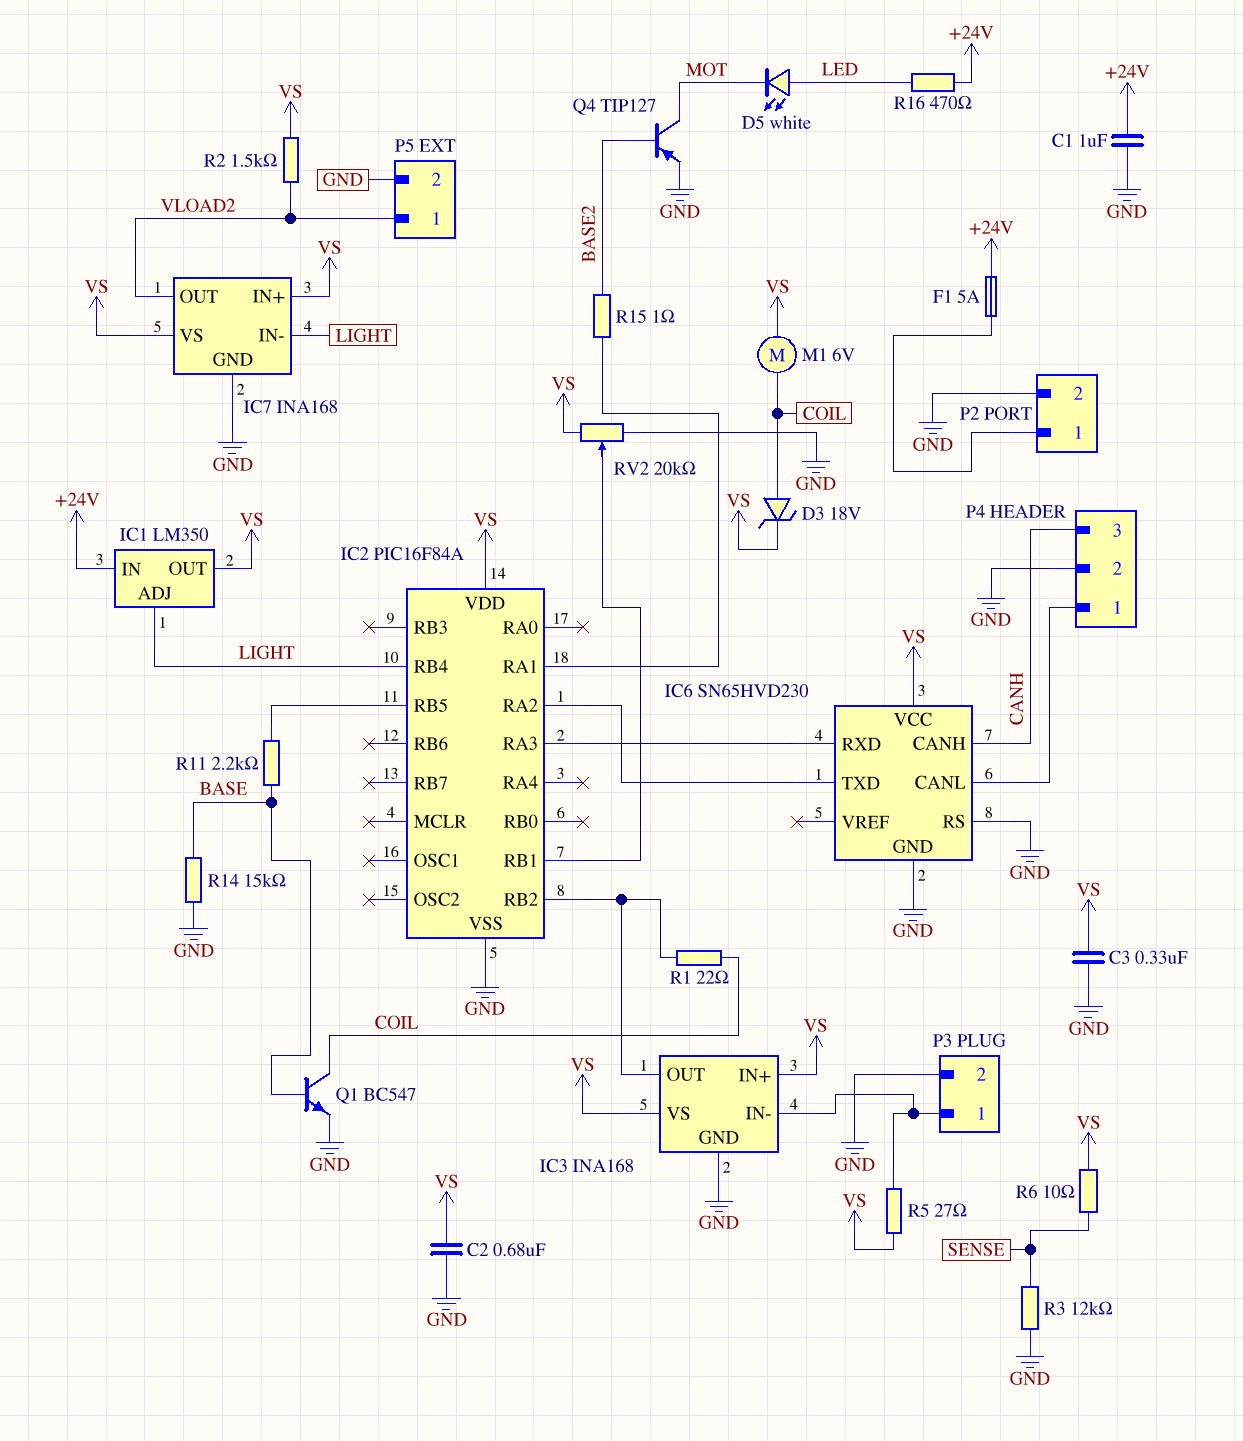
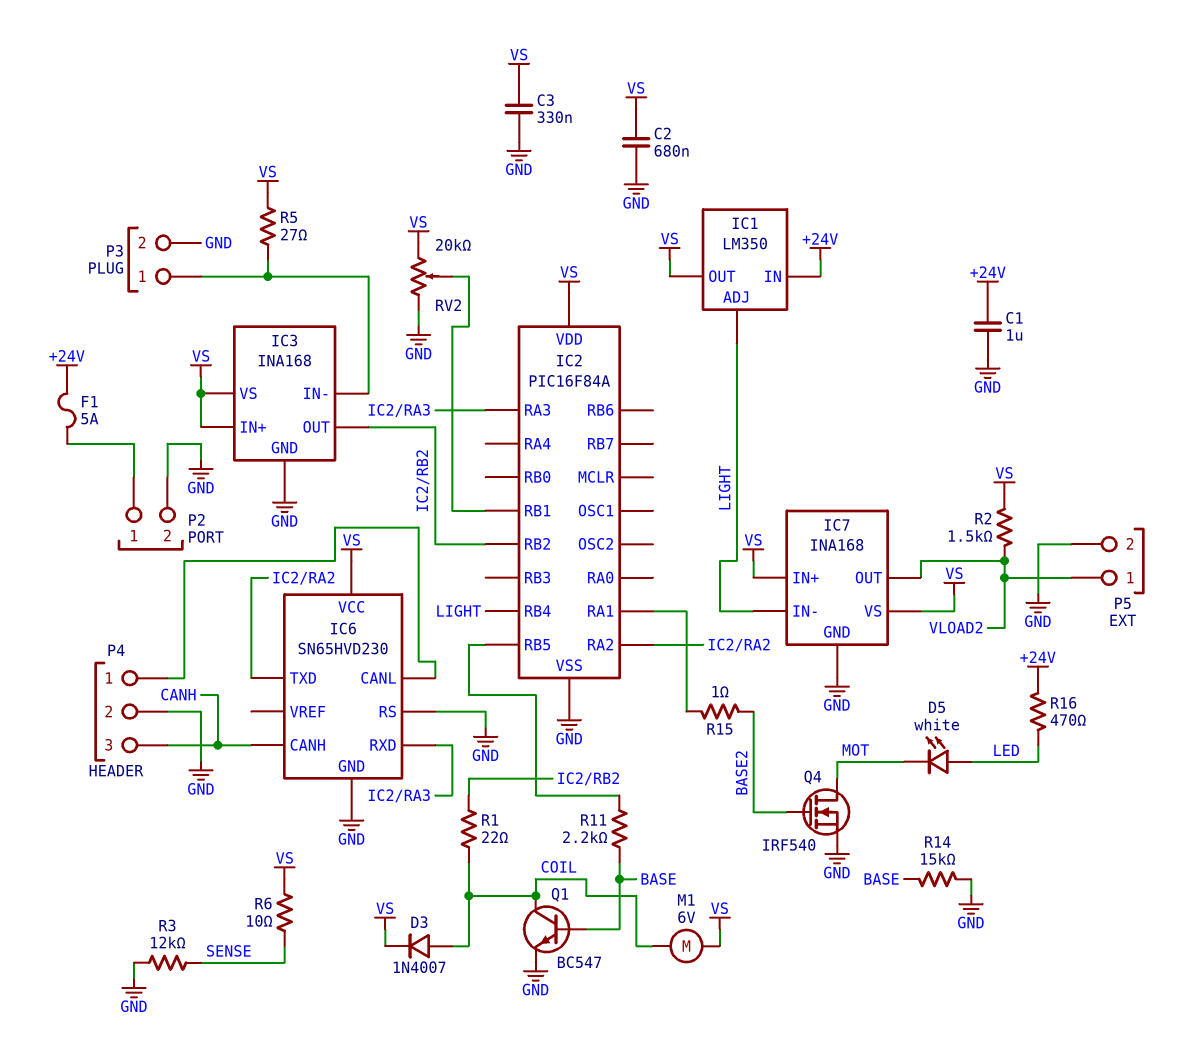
D3: zener 18V (A COIL, K VS) -> diode 1N4007 (A COIL, K VS)
Q4: PNP TIP127 (B BASE2, C MOT, E GND) -> NMOS IRF540 (G BASE2, D MOT, S GND)

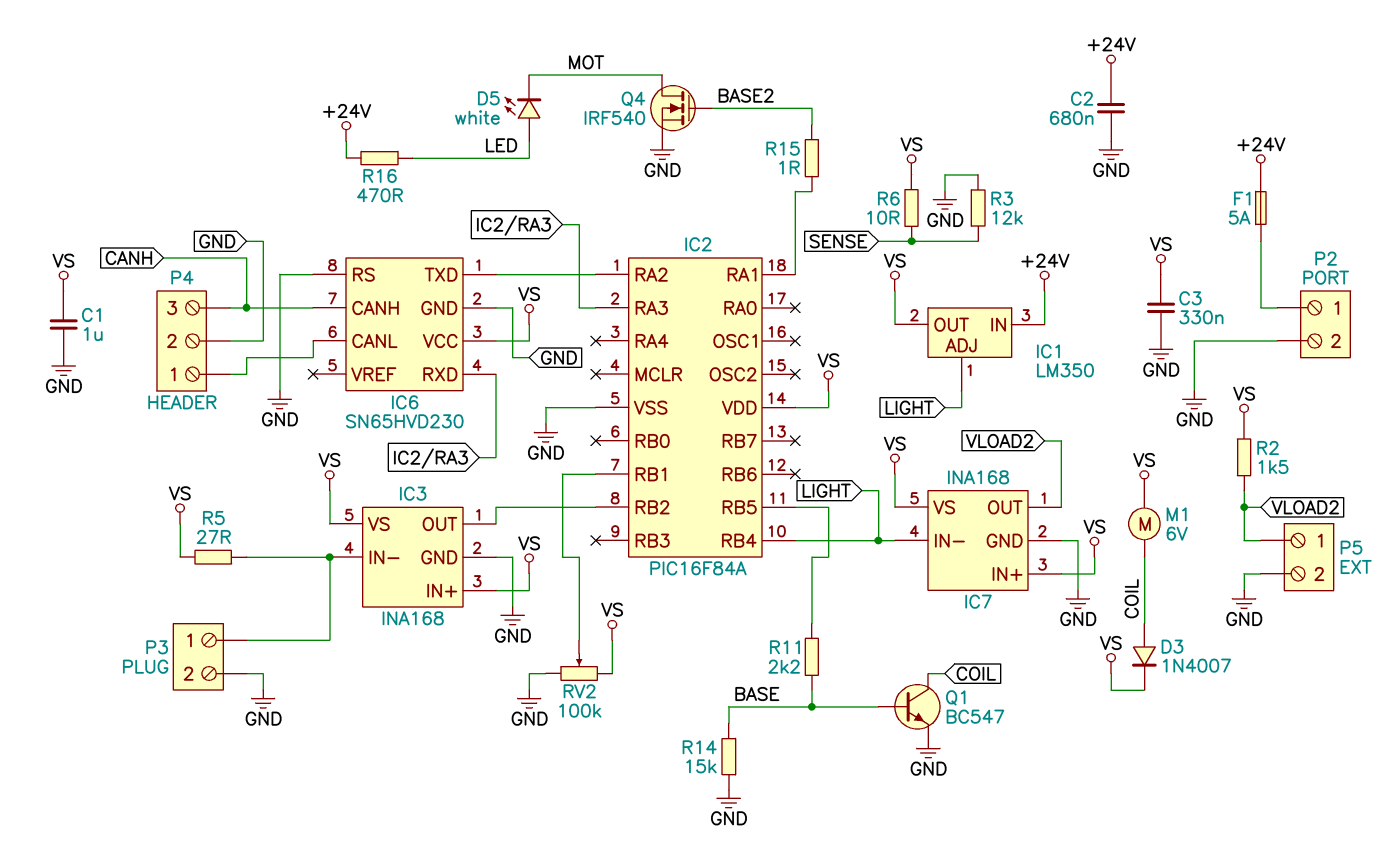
C1: 1uF (+24V, GND) -> 1uF (GND, VS)
C2: 680nF (GND, VS) -> 680nF (+24V, GND)
R1: 22 (COIL, IC2/RB2) -> none
RV2: 20k (GND, VS, wiper IC2/RB1) -> 100k (GND, VS, wiper IC2/RB1)

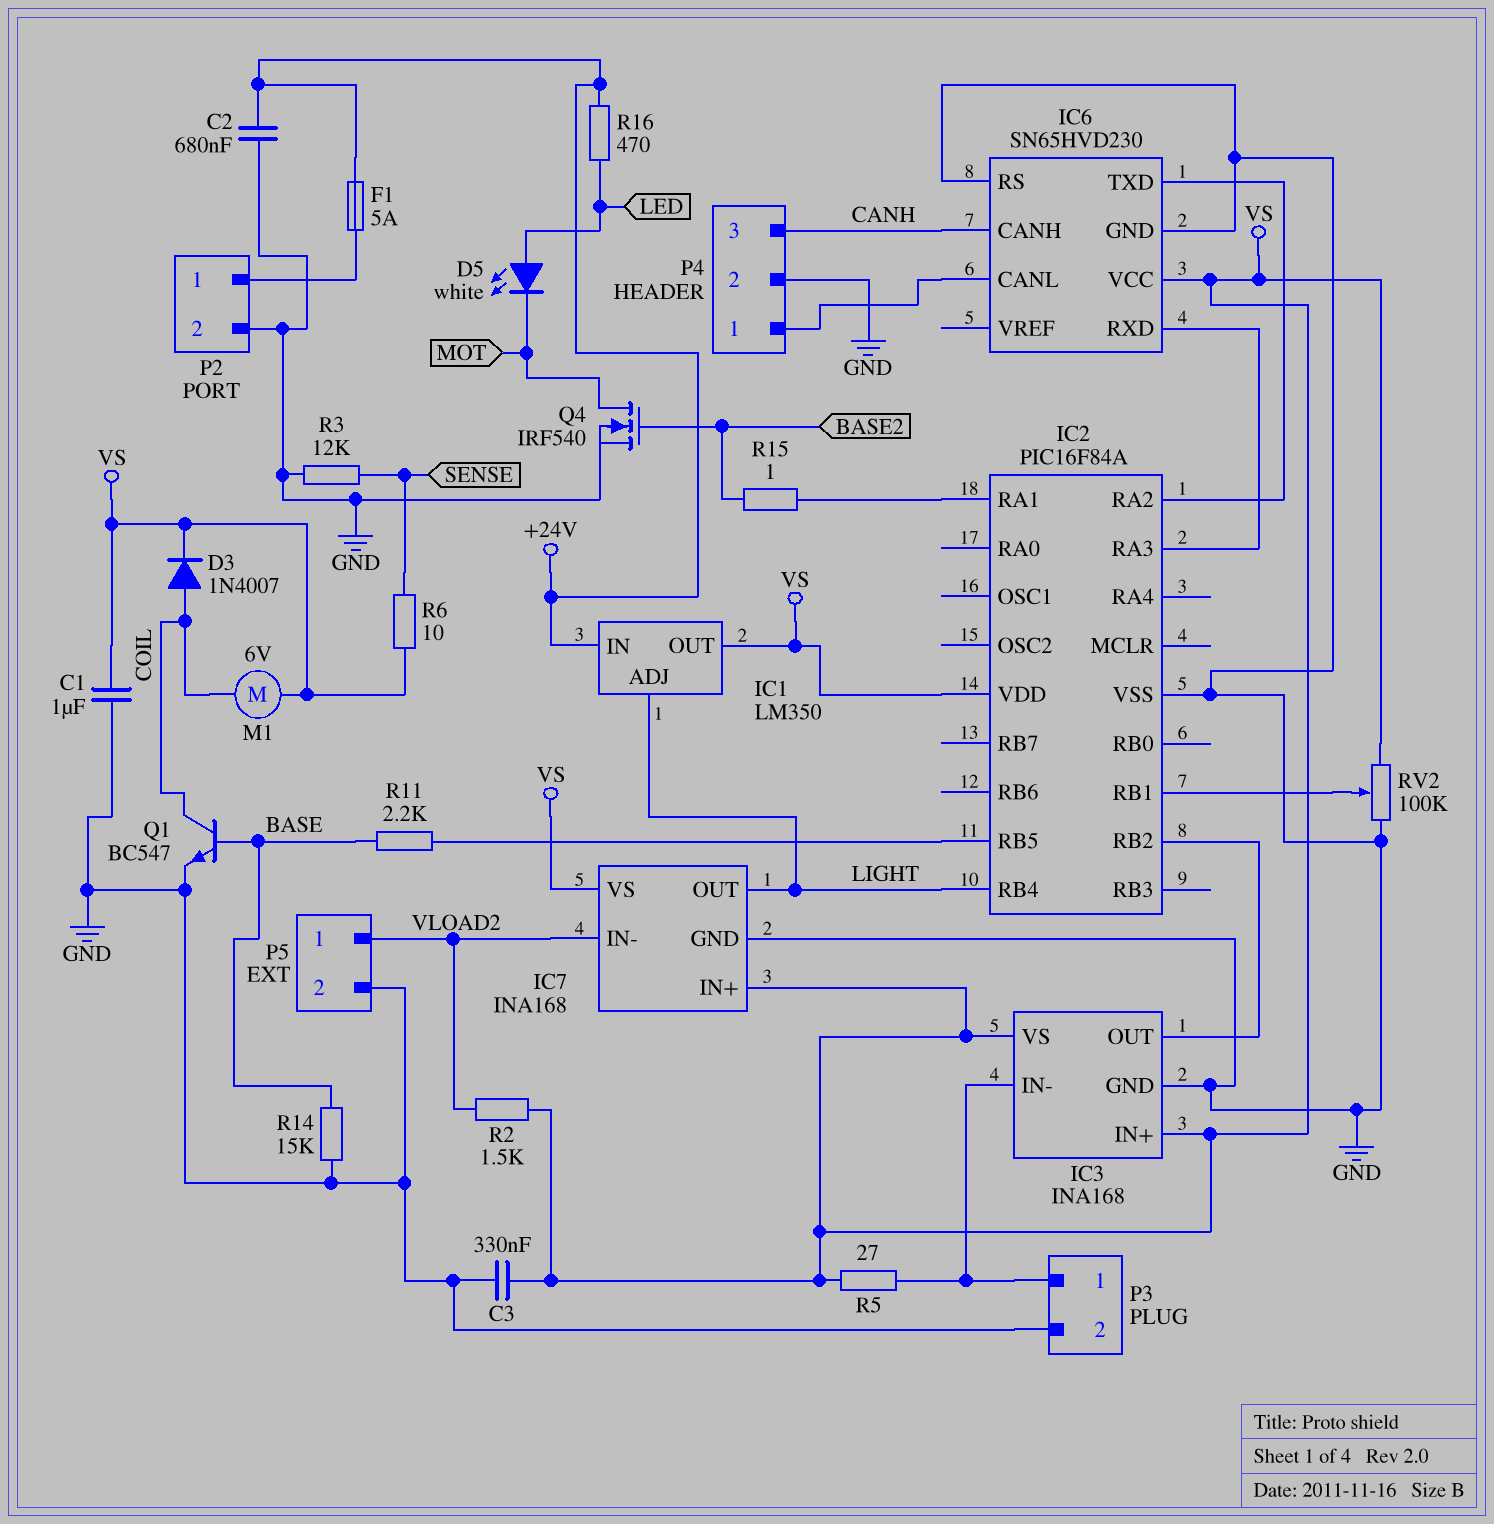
IC7 pin IN-: LIGHT -> VLOAD2
IC7 pin OUT: VLOAD2 -> LIGHT

